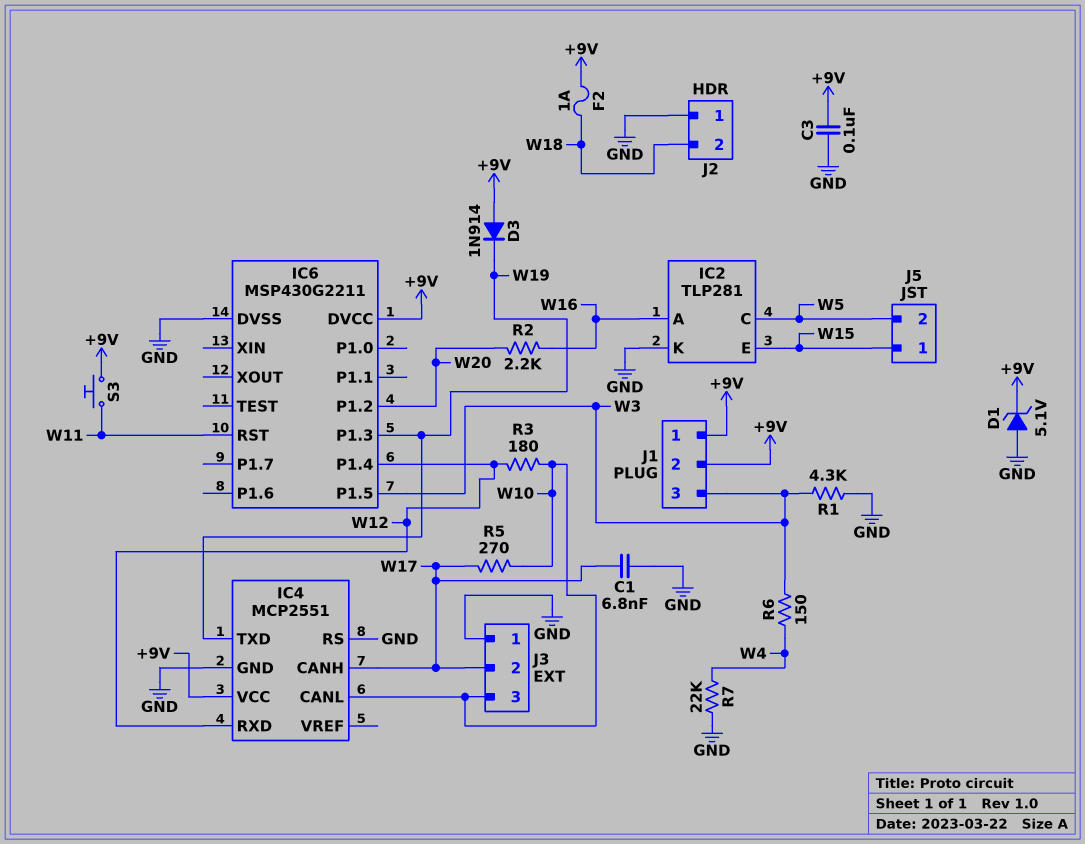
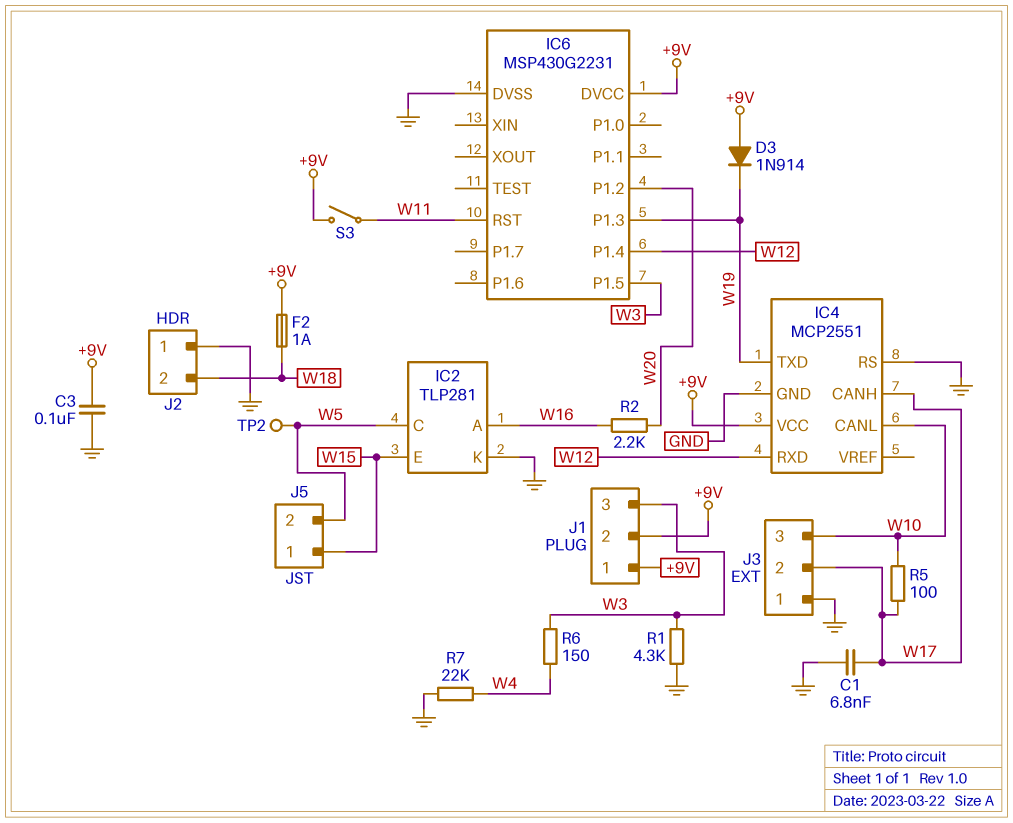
D1: zener 5.1V (A GND, K +9V) -> none
IC6: MSP430G2211 -> MSP430G2231
R3: 180 (W10, W12) -> none
R5: 270 (W10, W17) -> 100 (W10, W17)
S3: button (+9V, W11) -> switch (+9V, W11)
TP2: none -> test point (W5)

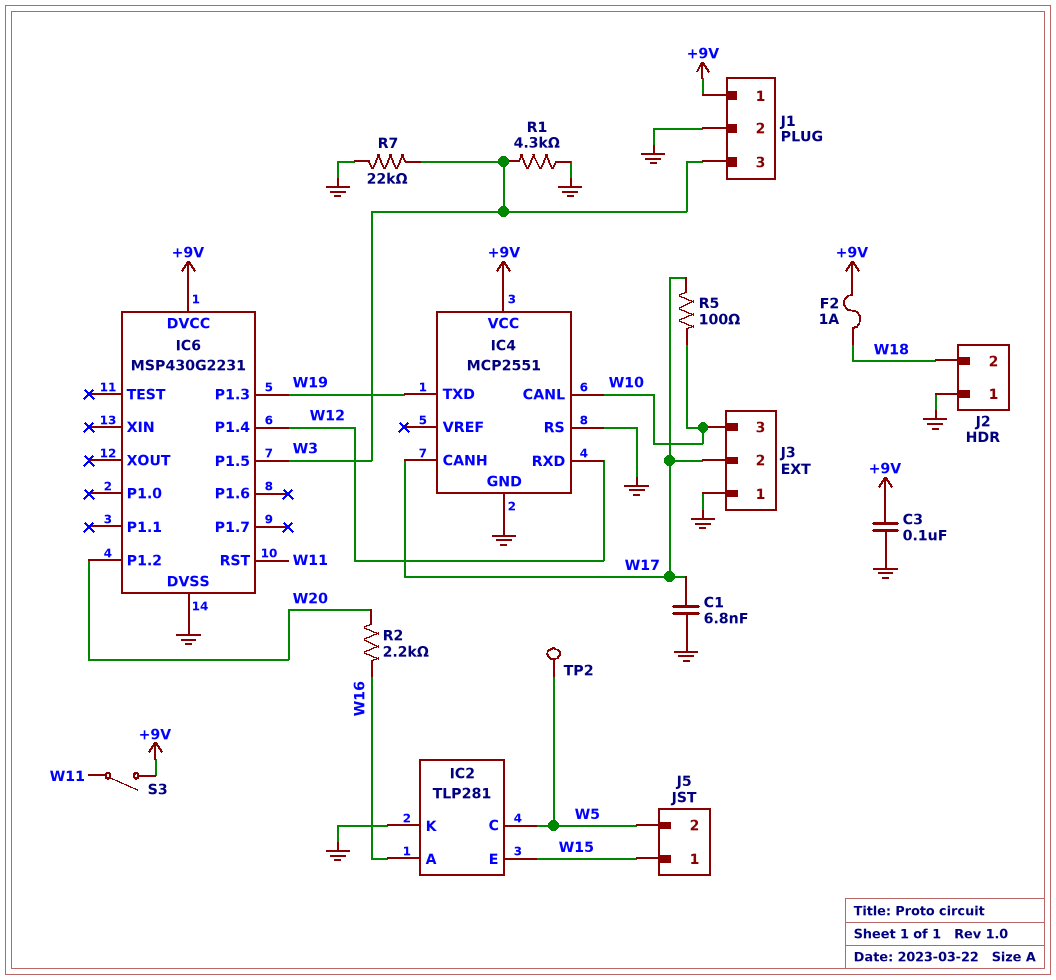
D3: diode 1N914 (A +9V, K W19) -> none
J1 pin 2: +9V -> GND
R6: 150 (W3, W4) -> none
R7: 22k (GND, W4) -> 22k (GND, W3)

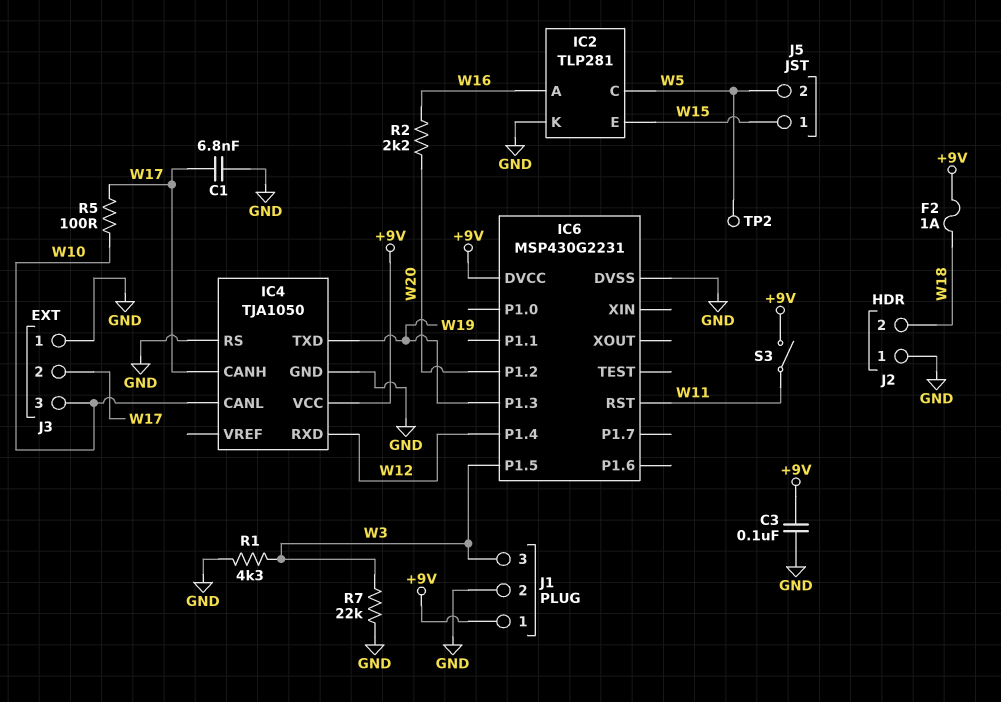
IC4: MCP2551 -> TJA1050

